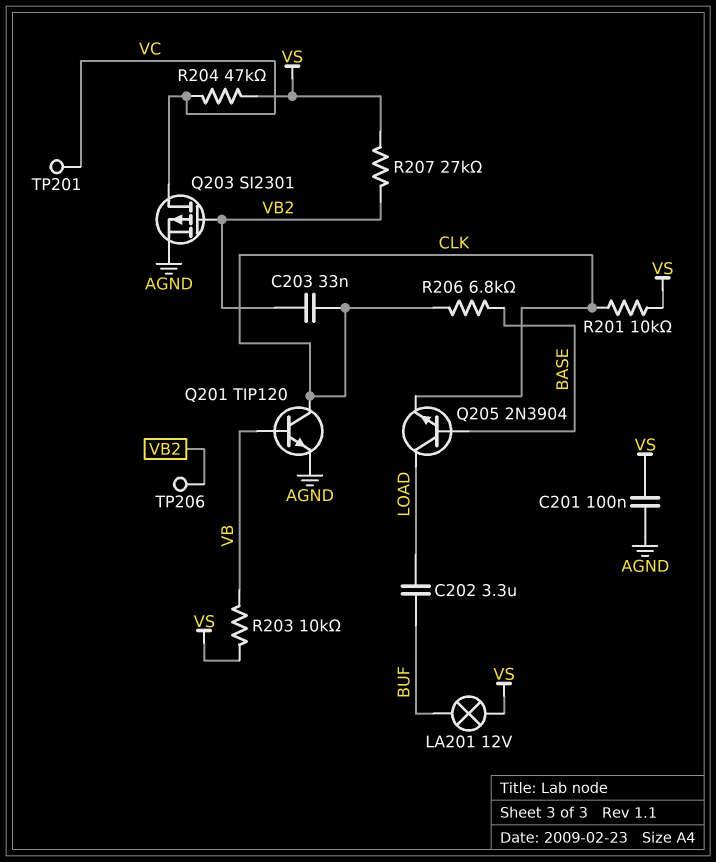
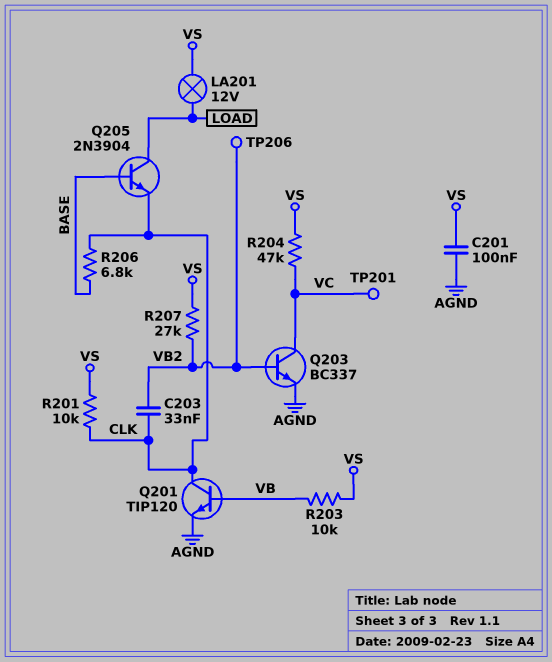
C202: 3.3uF (BUF, LOAD) -> none
LA201: lamp 12V (BUF, VS) -> lamp 12V (LOAD, VS)
Q203: PMOS SI2301 (G VB2, D VC, S AGND) -> NPN BC337 (B VB2, C VC, E AGND)

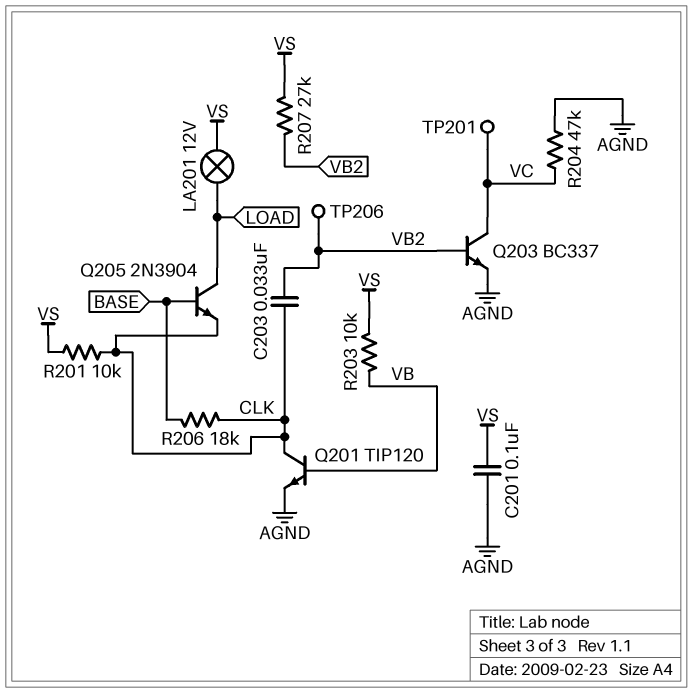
R204: 47k (VC, VS) -> 47k (AGND, VC)
R206: 6.8k (BASE, CLK) -> 18k (BASE, CLK)

